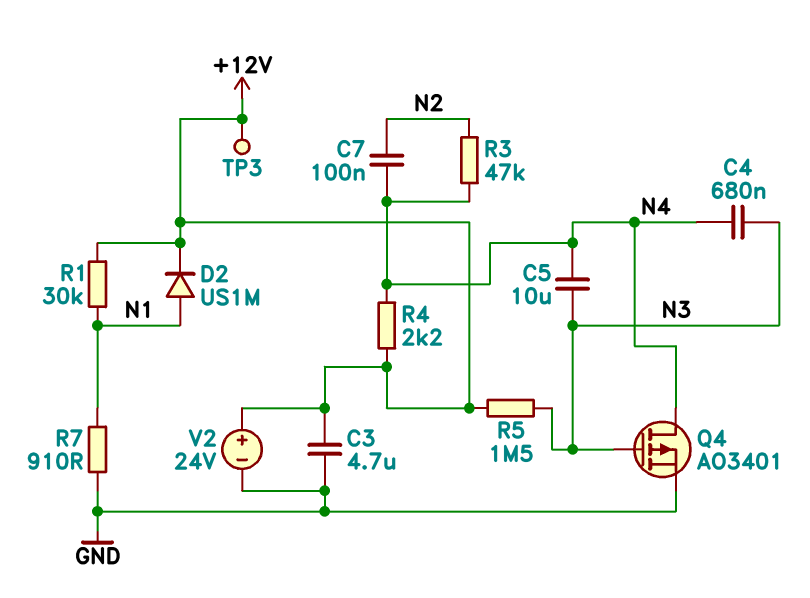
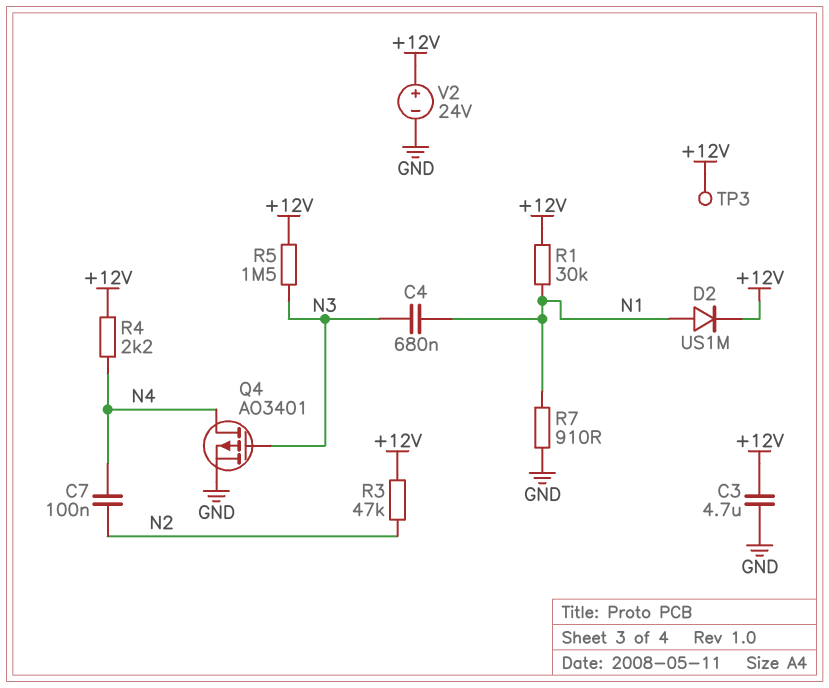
C4: 680nF (N3, N4) -> 680nF (N1, N3)
C5: 10uF (N3, N4) -> none
R3: 47k (N2, N4) -> 47k (+12V, N2)

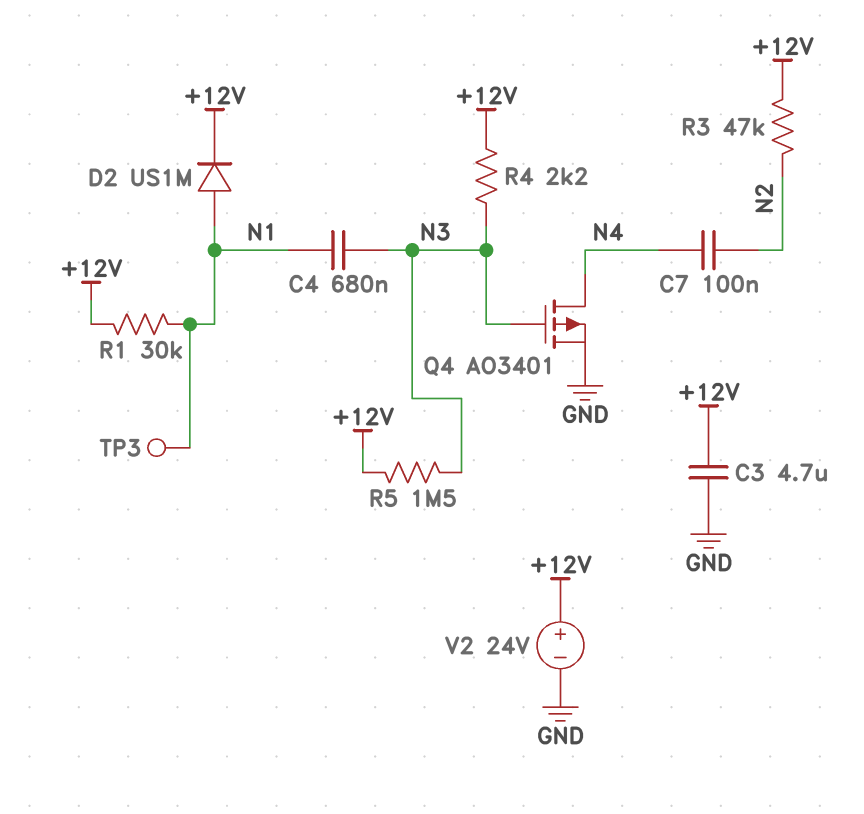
R4: 2.2k (+12V, N4) -> 2.2k (+12V, N3)
R7: 910 (GND, N1) -> none
TP3: test point (+12V) -> test point (N1)

